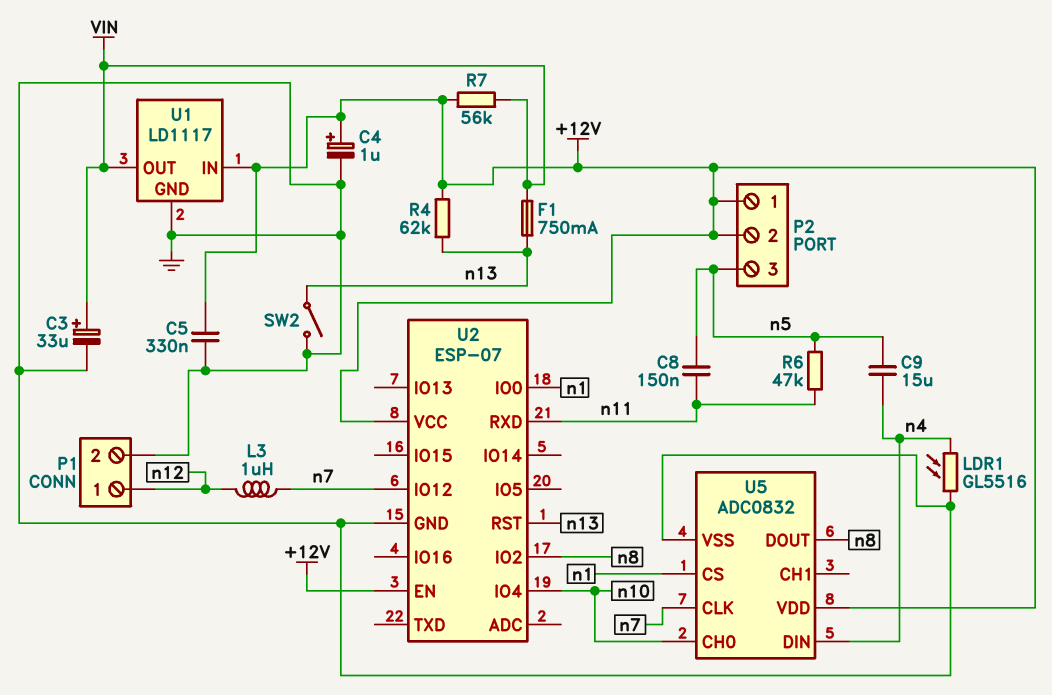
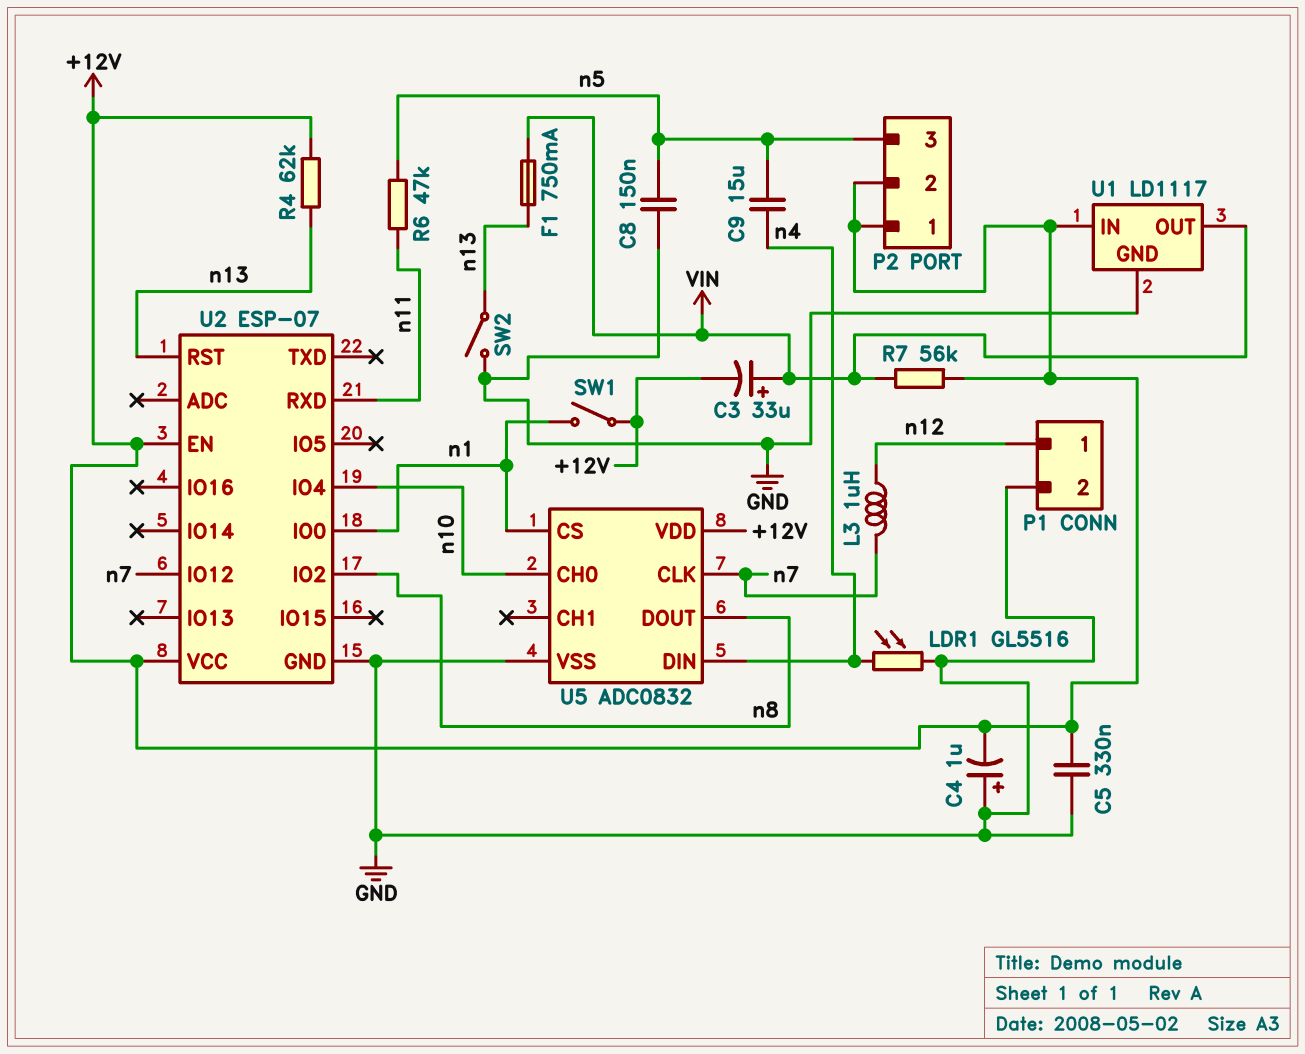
C3: 33uF (plus VIN, minus GND) -> 33uF (plus VIN, minus +12V)
C4: 1uF (plus +12V, minus GND) -> 1uF (plus GND, minus +12V)
C8: 150nF (n5, n11) -> 150nF (GND, n5)
SW1: none -> switch (+12V, n1)

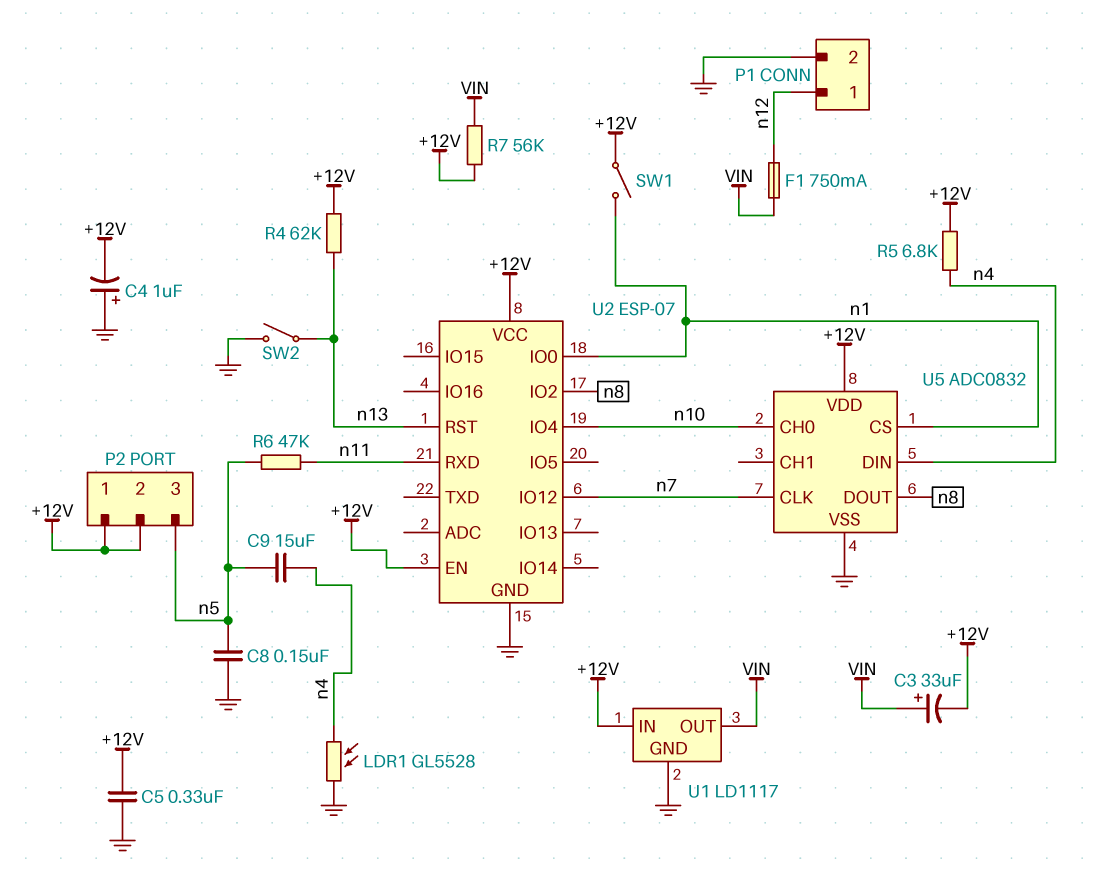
F1: 750mA (VIN, n13) -> 750mA (VIN, n12)
L3: 1uH (n7, n12) -> none
LDR1: GL5516 (GND, n4) -> GL5528 (GND, n4)
R5: none -> 6.8k (+12V, n4)

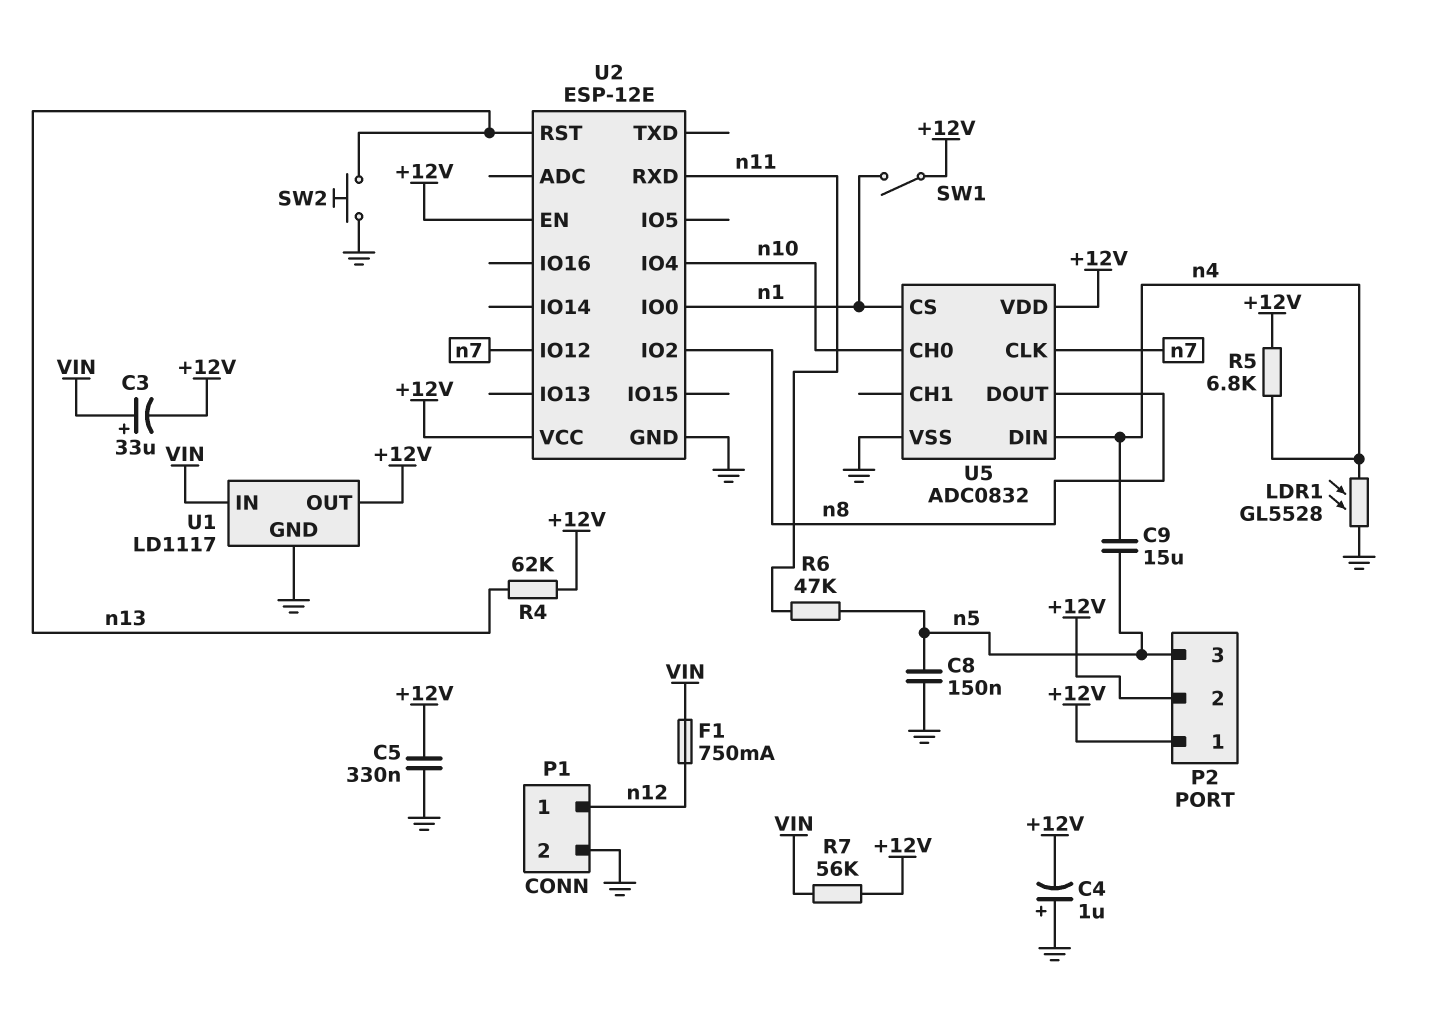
SW2: switch (GND, n13) -> button (GND, n13)
U1 pin IN: +12V -> VIN
U1 pin OUT: VIN -> +12V
U2: ESP-07 -> ESP-12E

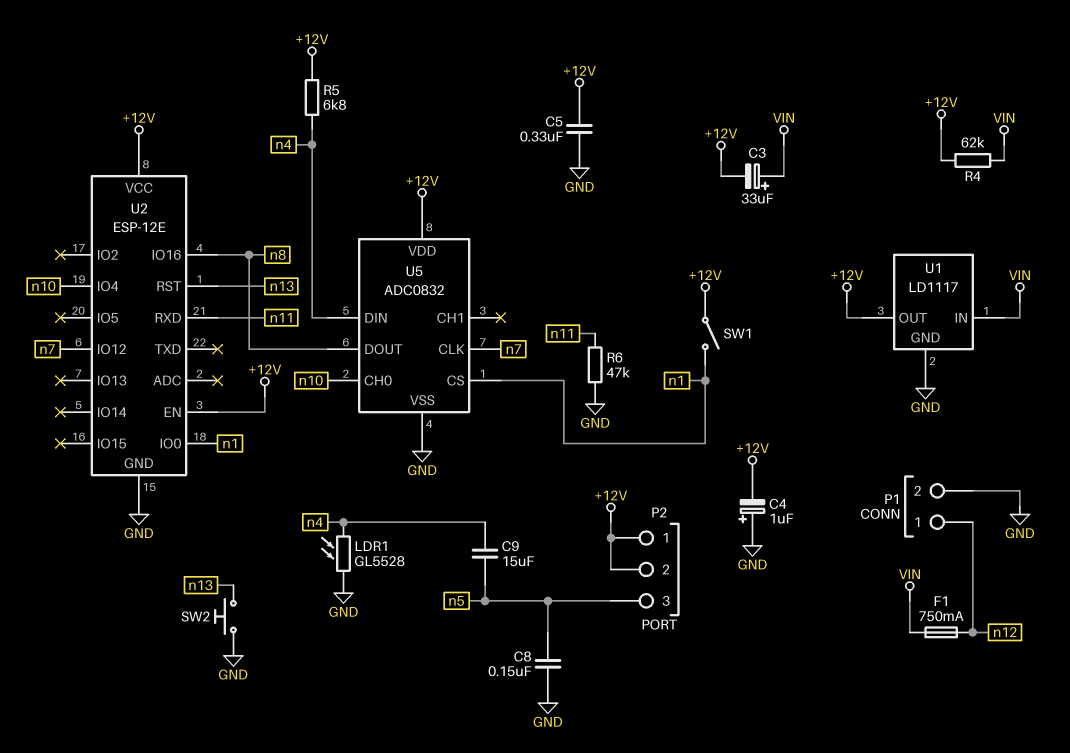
R4: 62k (+12V, n13) -> 62k (+12V, VIN)
R6: 47k (n5, n11) -> 47k (GND, n11)
R7: 56k (+12V, VIN) -> none
U2 pin IO2: n8 -> none
U2 pin IO16: none -> n8

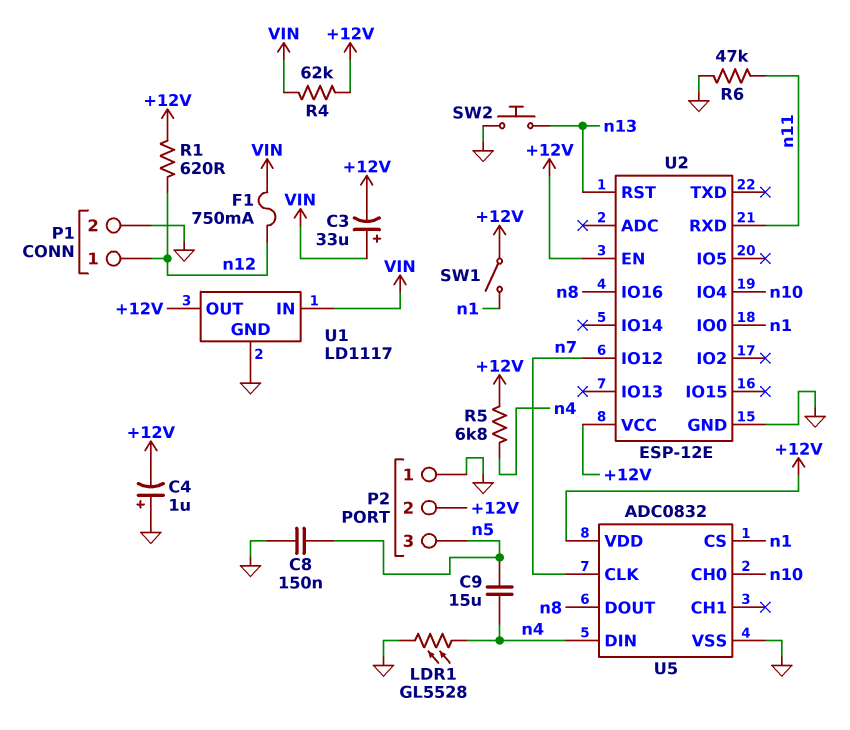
C5: 330nF (+12V, GND) -> none
P2 pin 1: +12V -> GND
R1: none -> 620 (+12V, n12)

